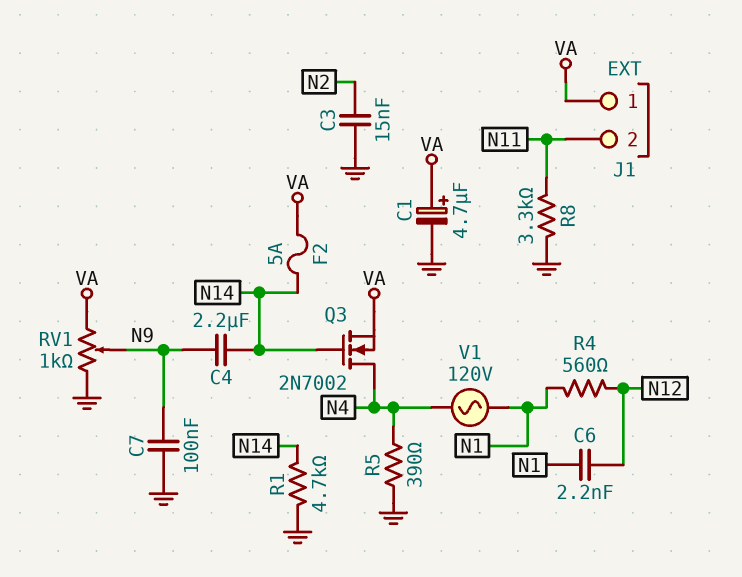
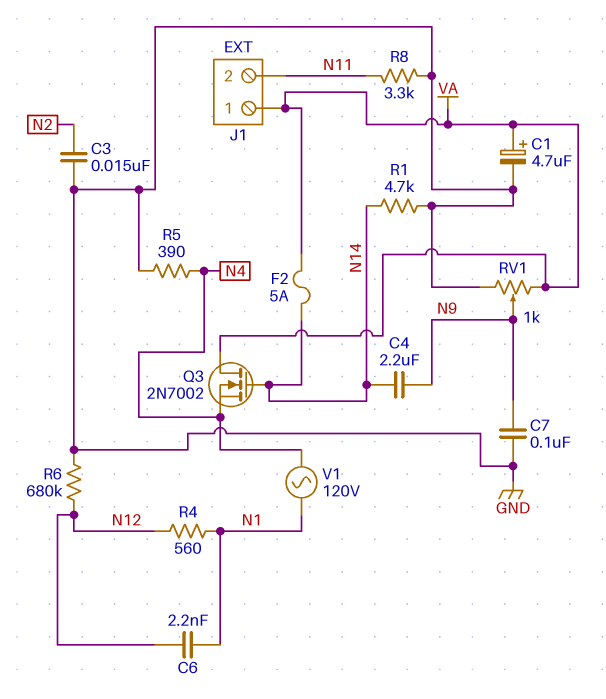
Q3: NMOS 2N7002 (G N14, D N4, S VA) -> NMOS 2N7002 (G N14, D VA, S N4)
R6: none -> 680k (GND, N12)

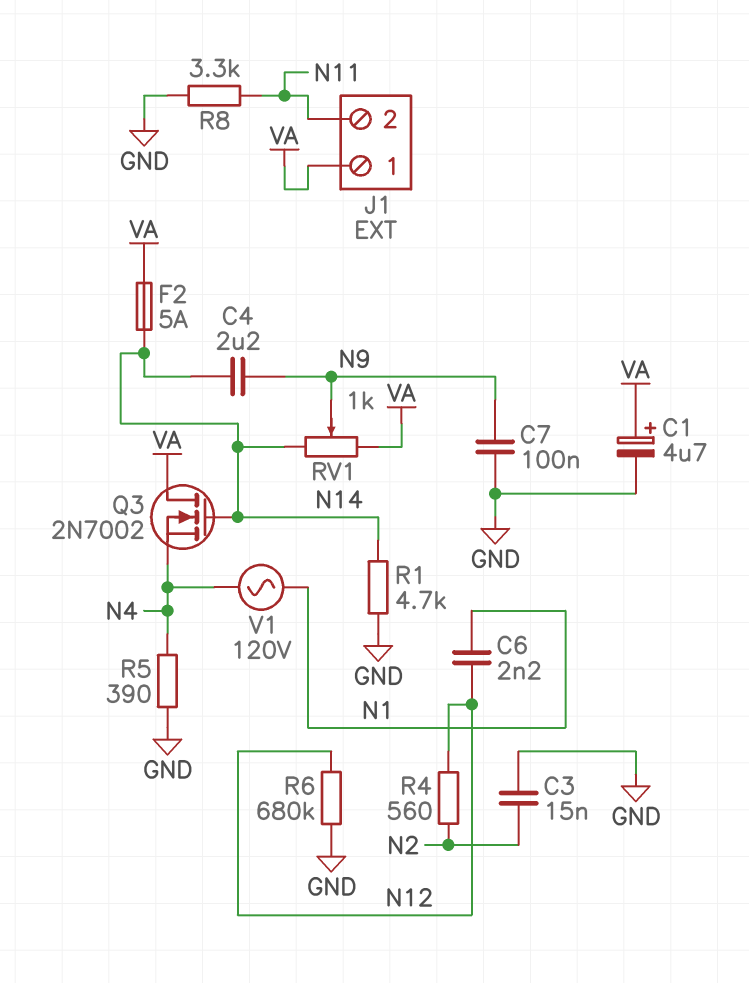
R4: 560 (N1, N12) -> 560 (N2, N12)
RV1: 1k (GND, VA, wiper N9) -> 1k (N14, VA, wiper N9)

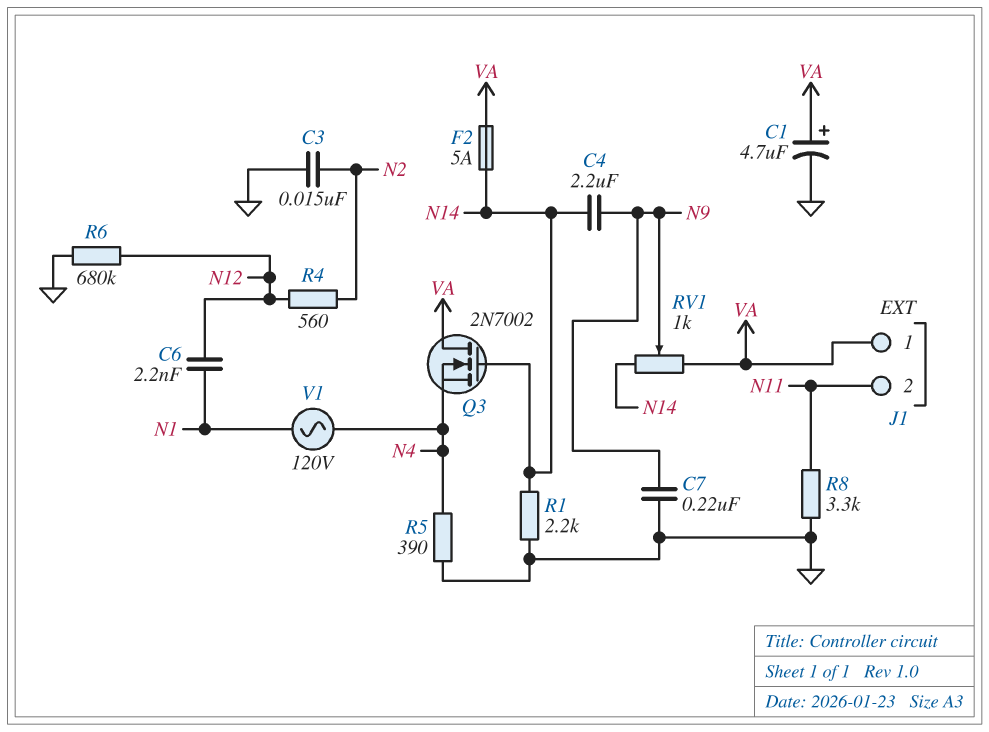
C7: 100nF (GND, N9) -> 220nF (GND, N9)
R1: 4.7k (GND, N14) -> 2.2k (GND, N14)

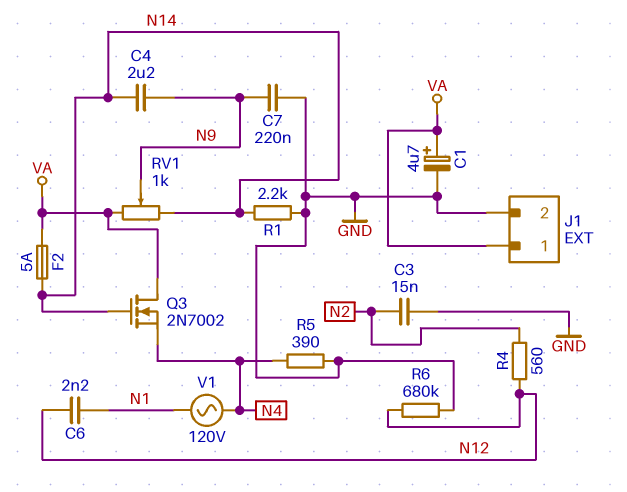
J1 pin 2: N11 -> GND
R8: 3.3k (GND, N11) -> none

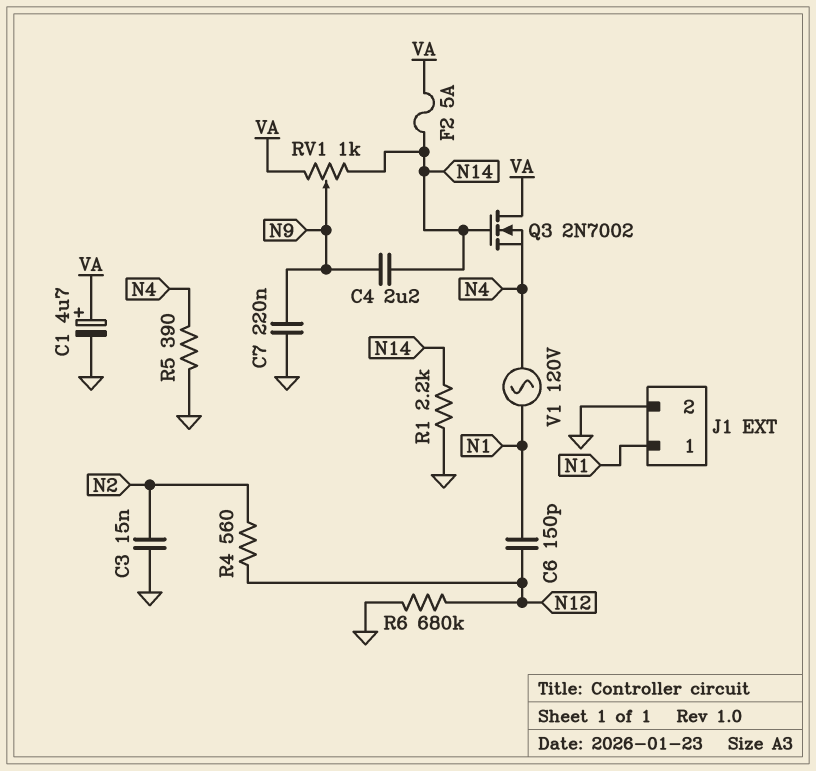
C6: 2.2nF (N1, N12) -> 150pF (N1, N12)
J1 pin 1: VA -> N1

